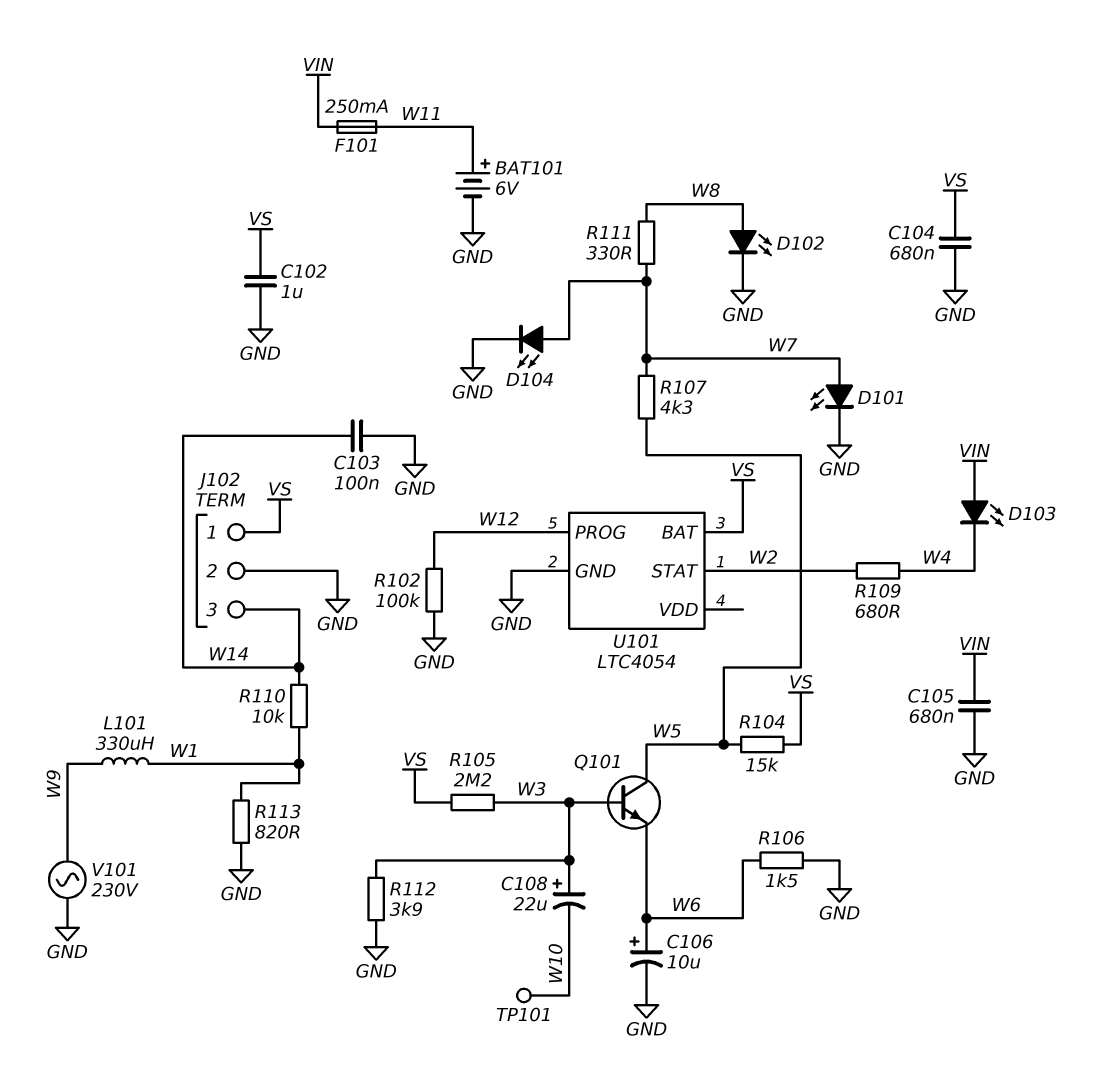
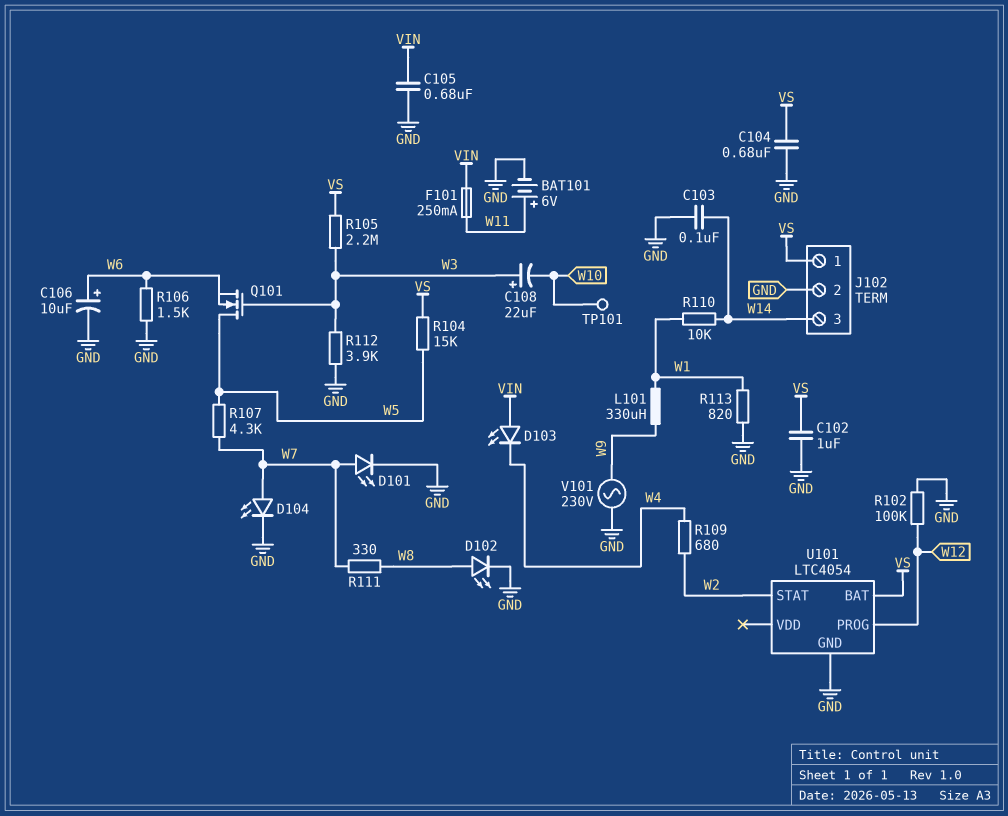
Q101: NPN (B W3, C W5, E W6) -> NMOS (G W3, D W5, S W6)

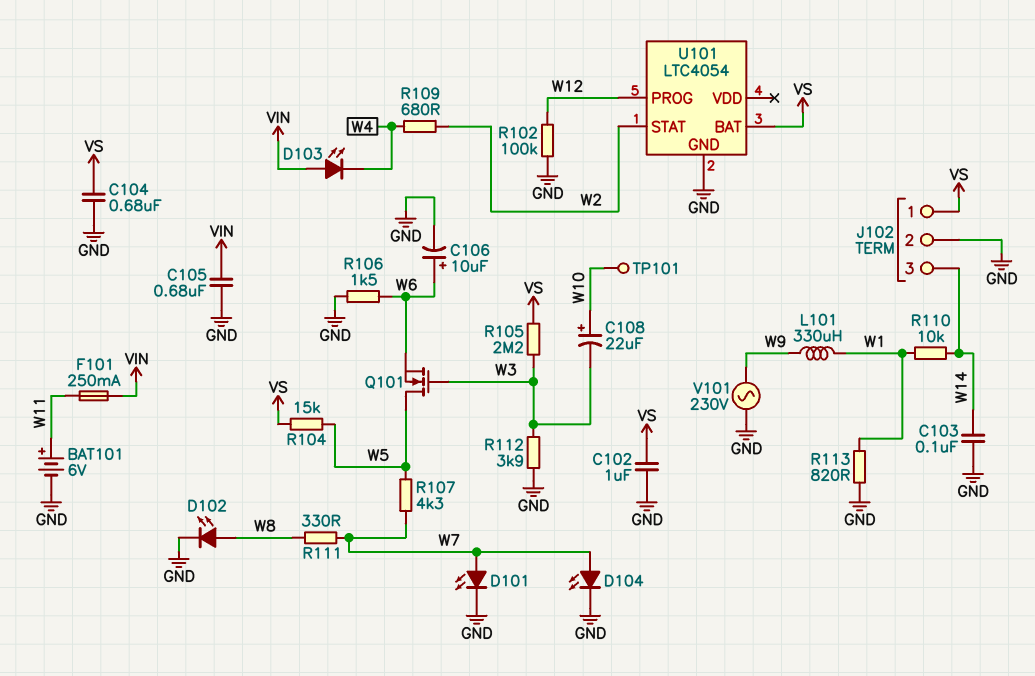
C108: 22uF (plus W3, minus W10) -> 22uF (plus W10, minus W3)

